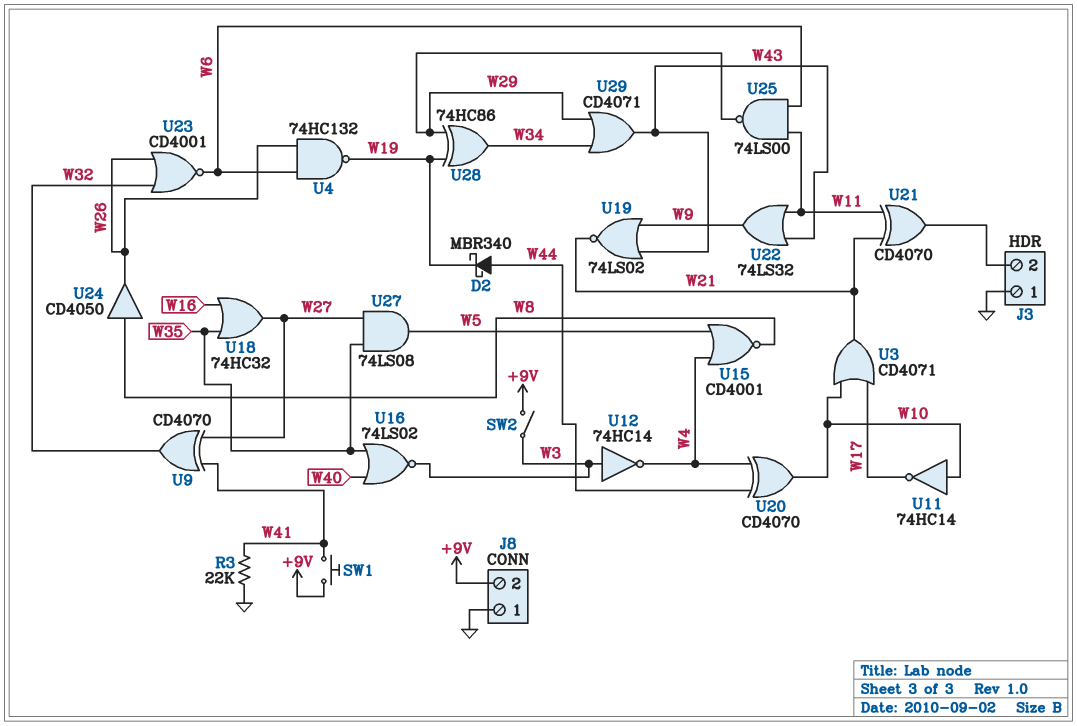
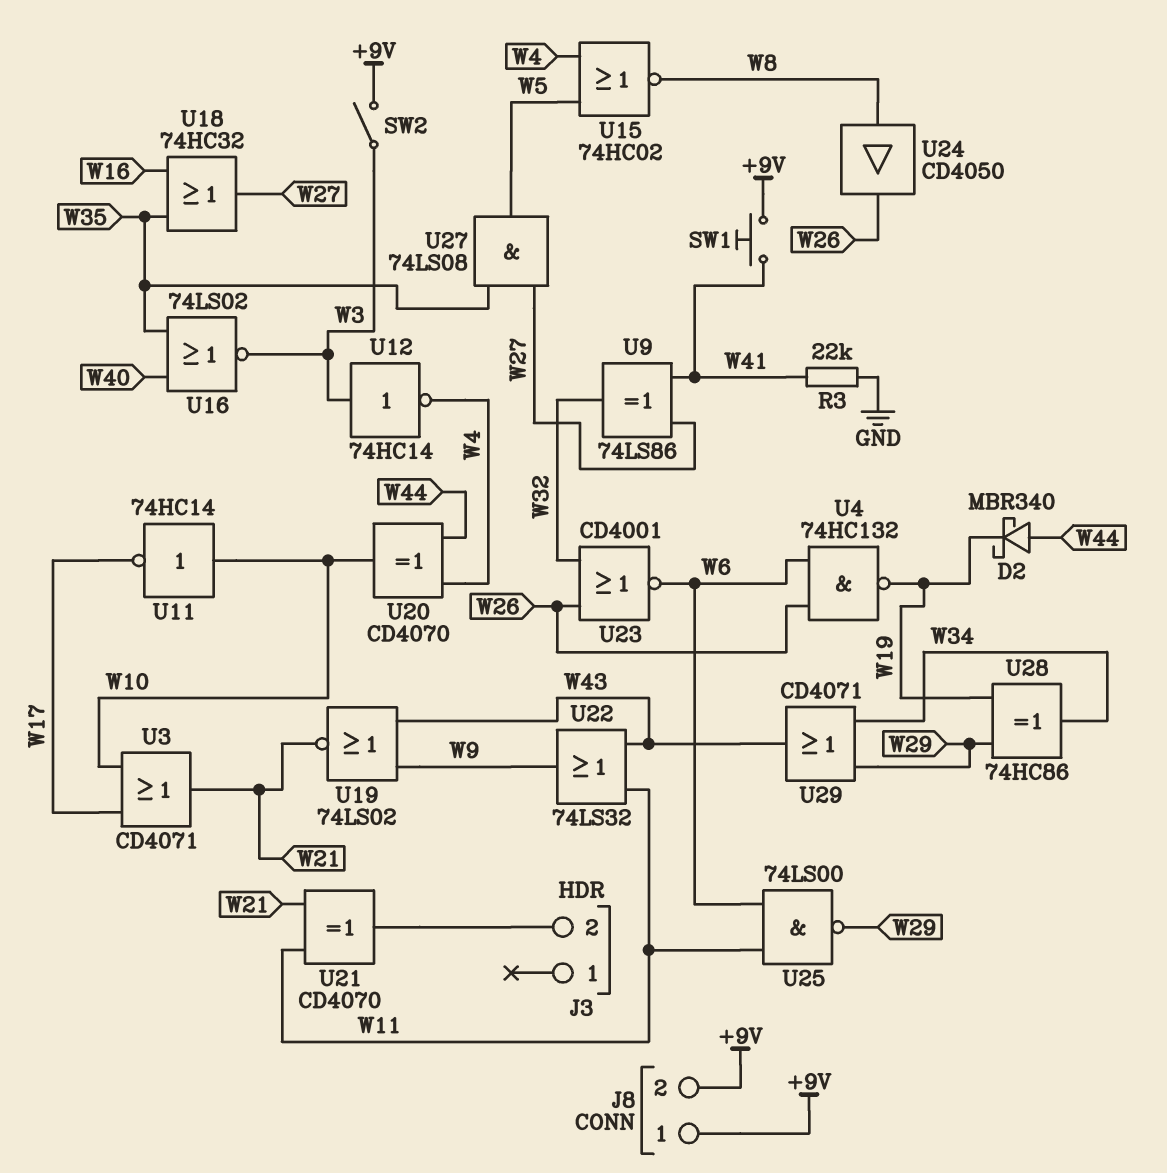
J3 pin 1: GND -> none
J8 pin 1: GND -> +9V
U9: XOR CD4070 (in W27, in W41, out W32) -> XOR 74LS86 (in W27, in W41, out W32)
U15: NOR CD4001 (in W4, in W5, out W8) -> NOR 74HC02 (in W4, in W5, out W8)

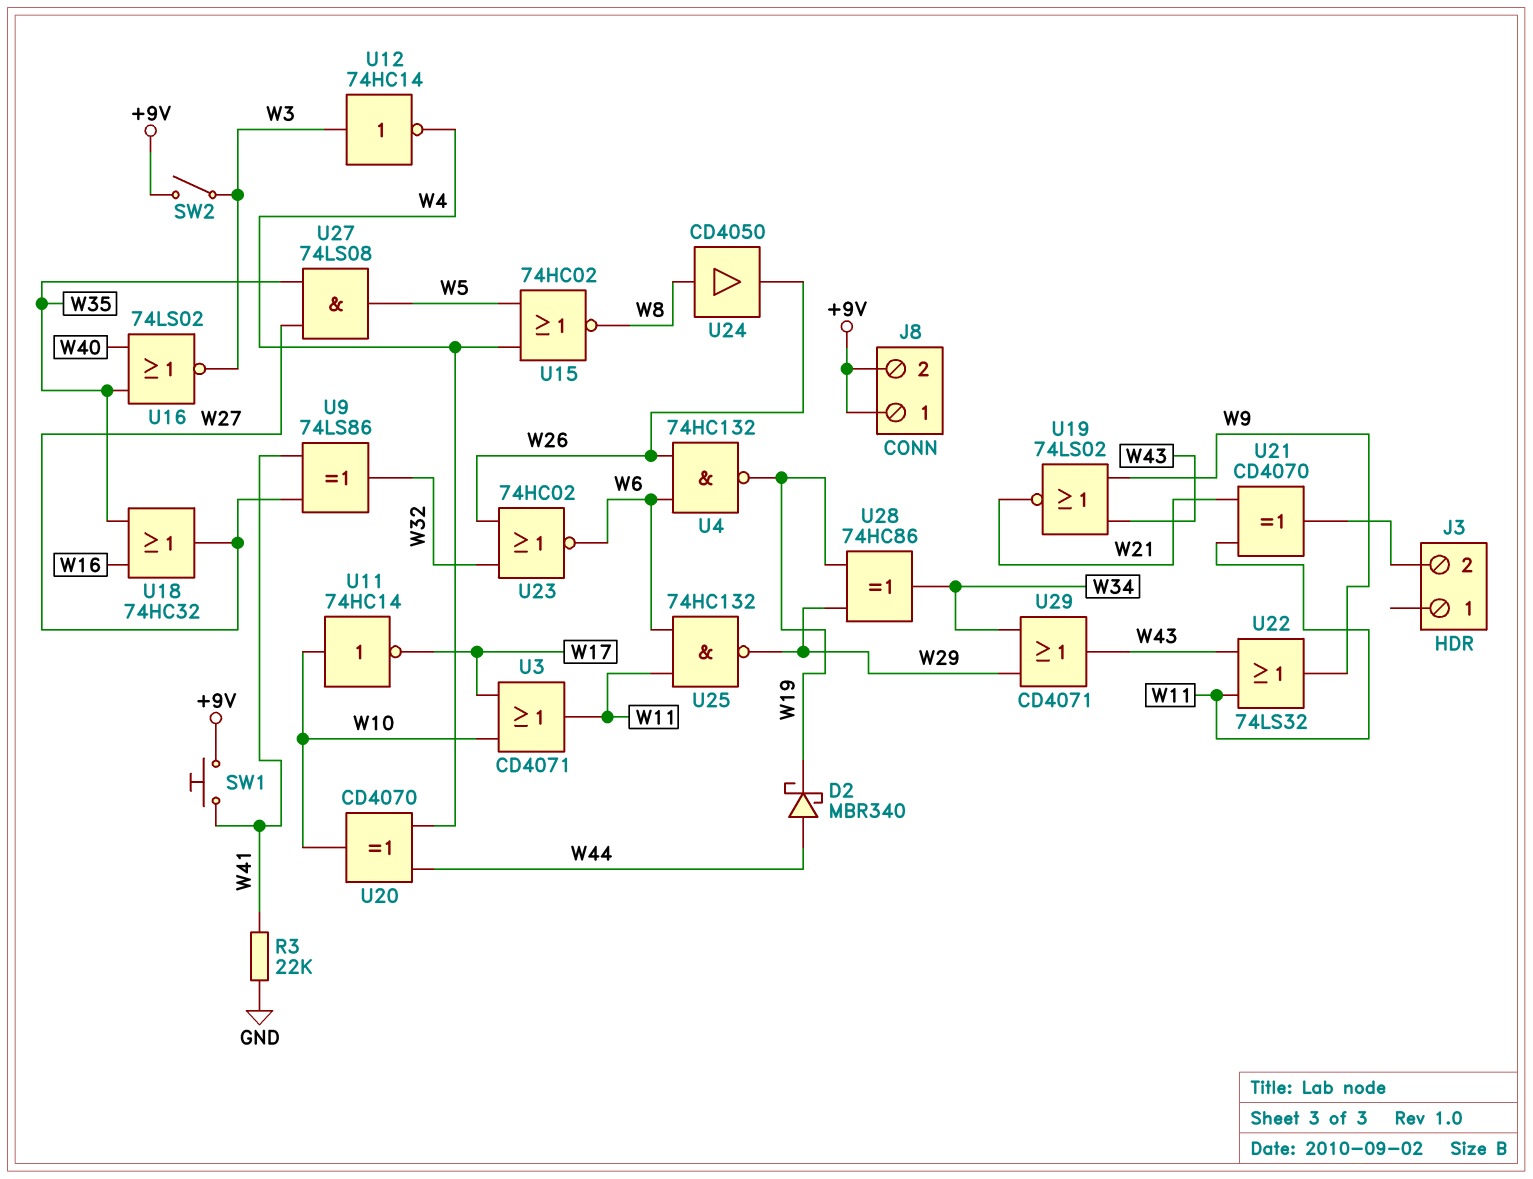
U3: OR CD4071 (in W10, in W17, out W21) -> OR CD4071 (in W10, in W17, out W11)
U23: NOR CD4001 (in W26, in W32, out W6) -> NOR 74HC02 (in W26, in W32, out W6)
U25: NAND 74LS00 (in W6, in W11, out W29) -> NAND 74HC132 (in W6, in W11, out W29)

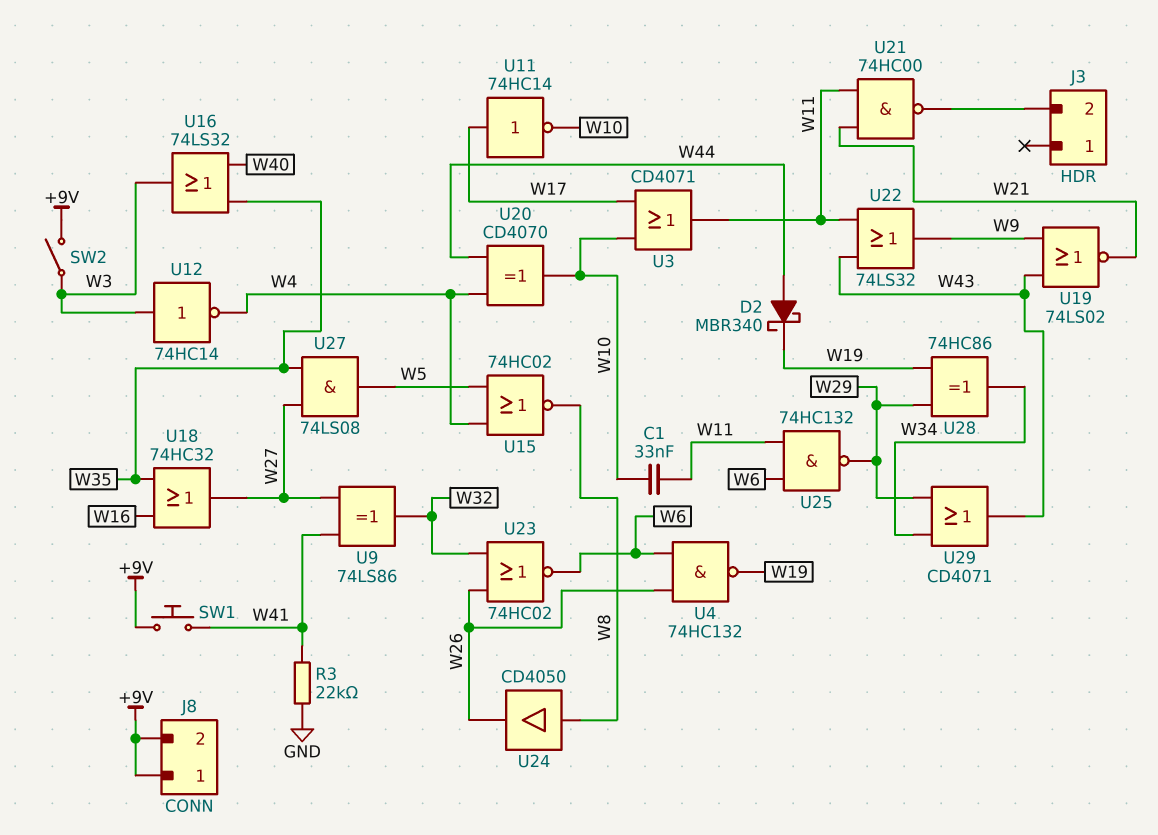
C1: none -> 33nF (W10, W11)
U11: NOT 74HC14 (in W10, out W17) -> NOT 74HC14 (in W17, out W10)
U16: NOR 74LS02 (in W35, in W40, out W3) -> OR 74LS32 (in W35, in W40, out W3)
U21: XOR CD4070 (in W11, in W21, out J3/2) -> NAND 74HC00 (in W11, in W21, out J3/2)

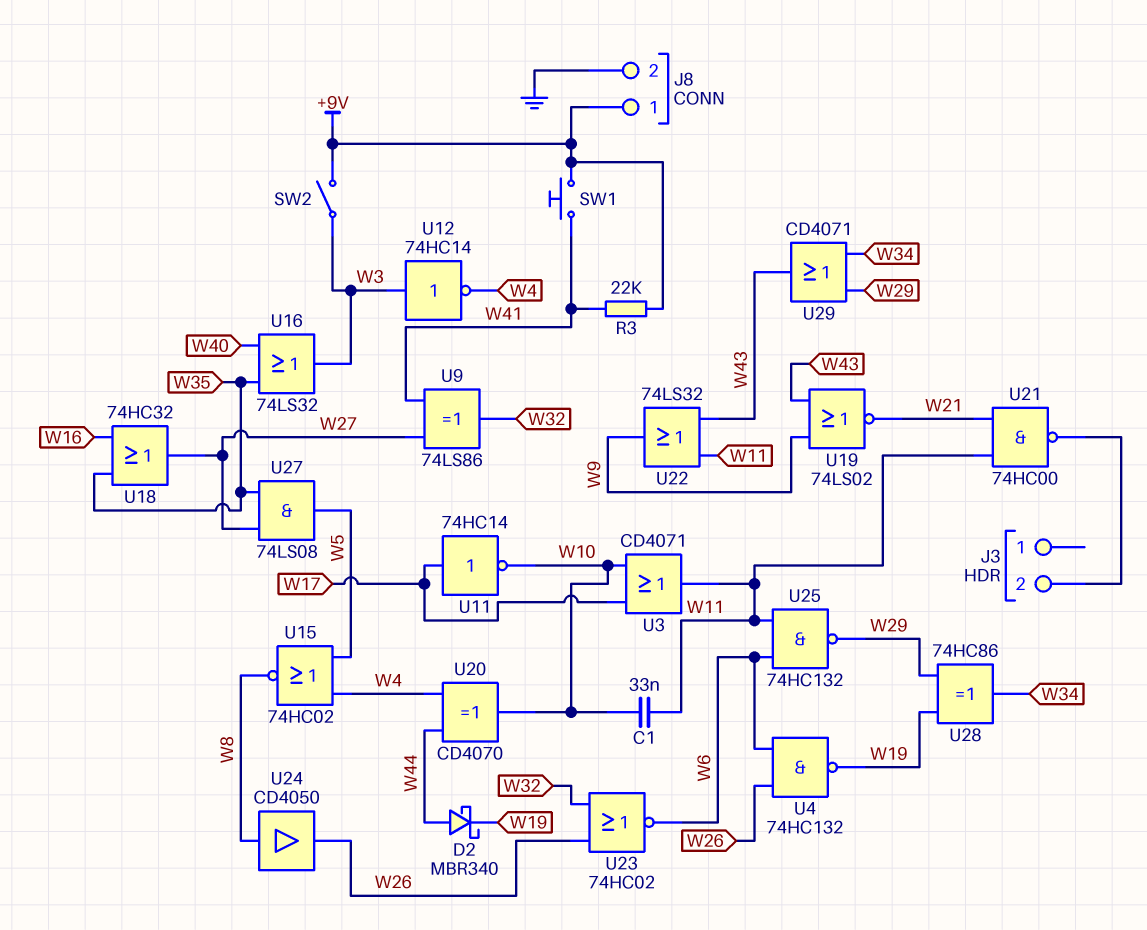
J8 pin 2: +9V -> GND
R3: 22k (GND, W41) -> 22k (+9V, W41)

